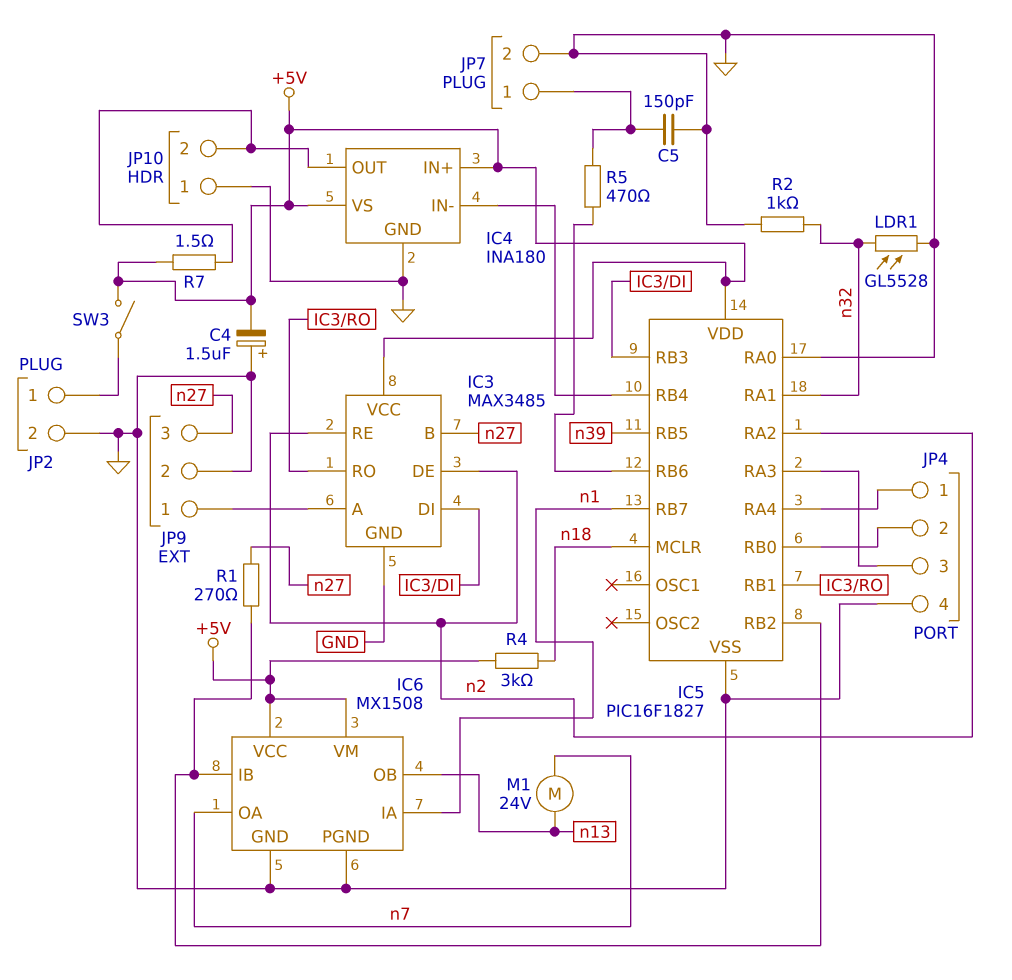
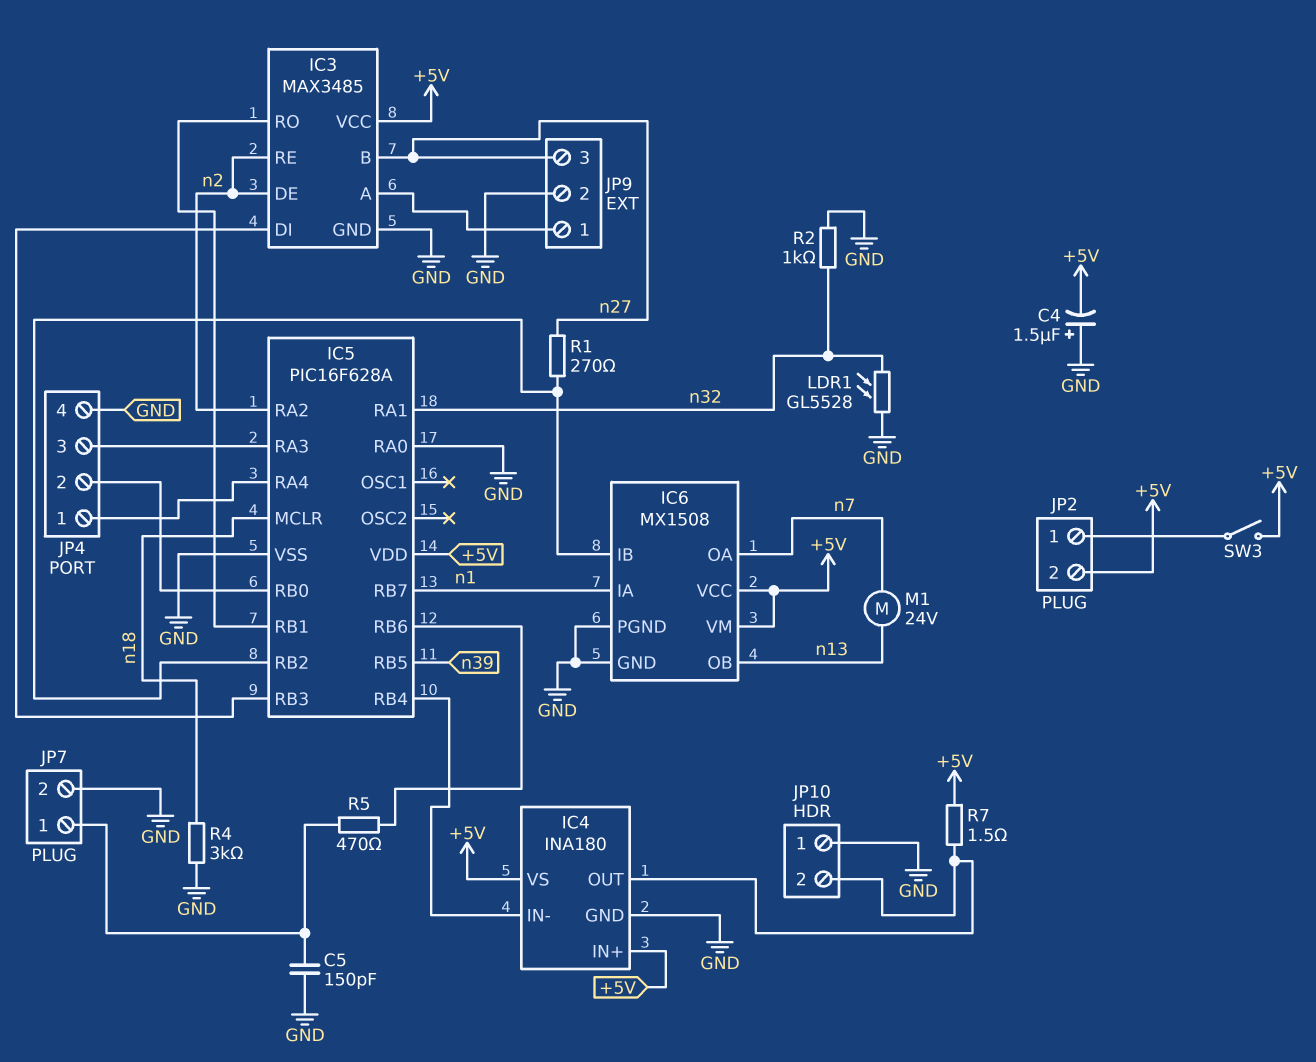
IC5: PIC16F1827 -> PIC16F628A
JP2 pin 2: GND -> +5V
R4: 3k (+5V, n18) -> 3k (GND, n18)

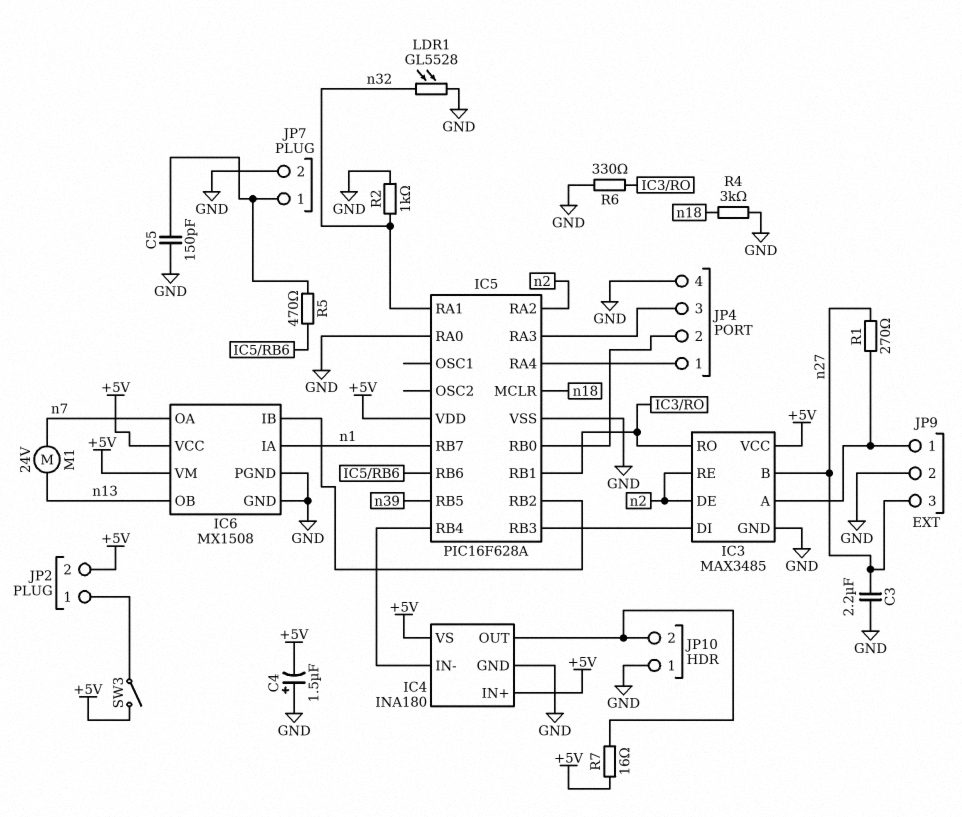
C3: none -> 2.2uF (GND, n27)
R1: 270 (IC5/RB2, n27) -> 270 (IC3/A, n27)
R6: none -> 330 (GND, IC3/RO)
R7: 1.5 (+5V, IC4/OUT) -> 16 (+5V, IC4/OUT)

